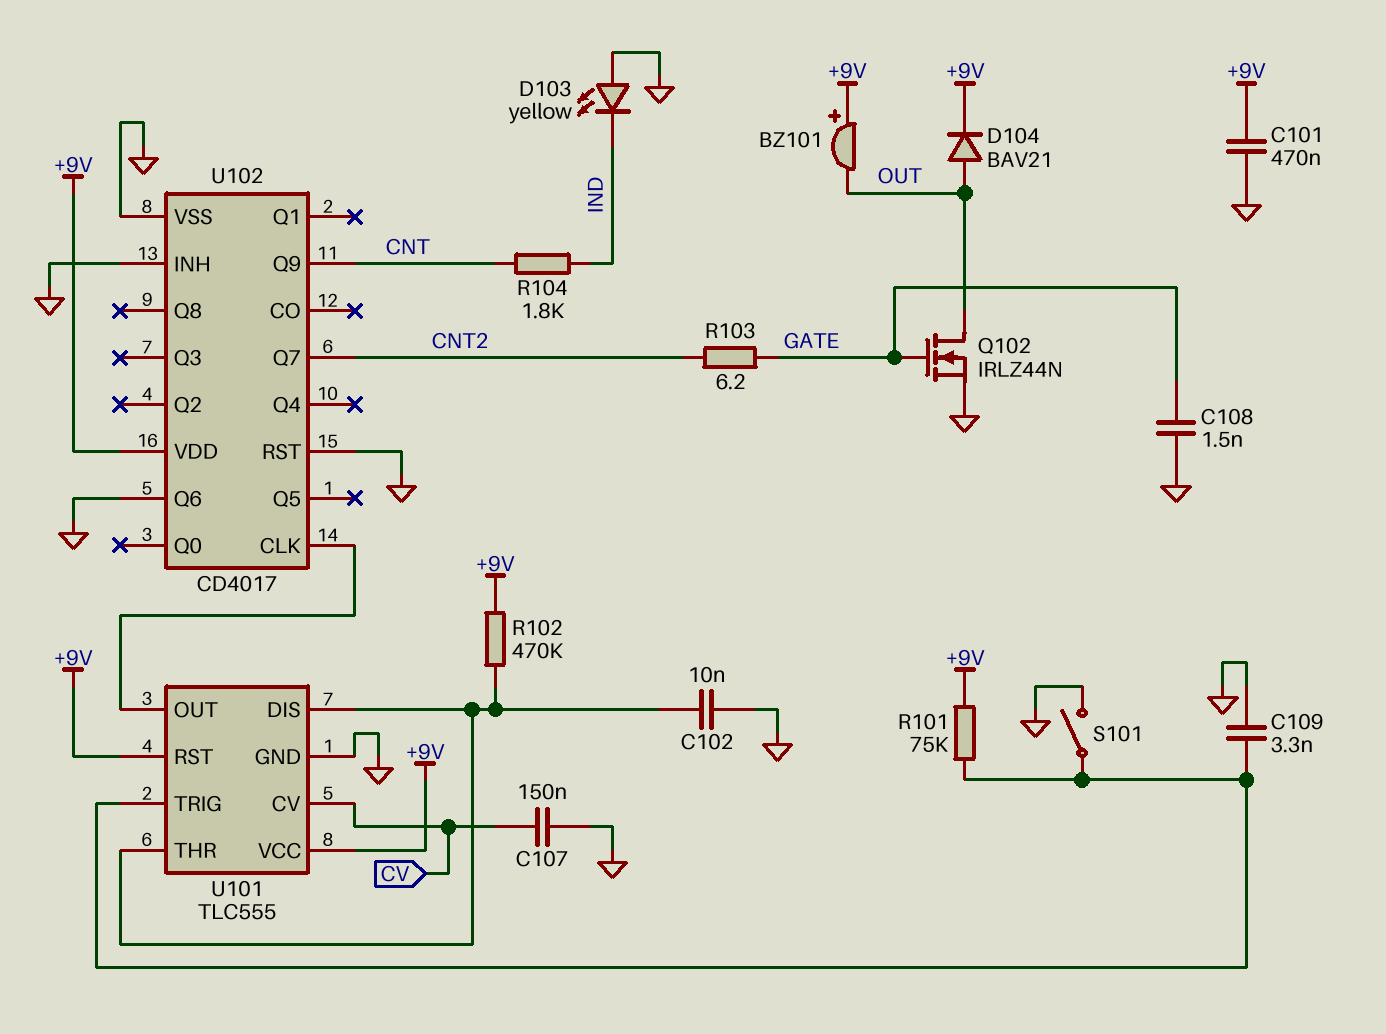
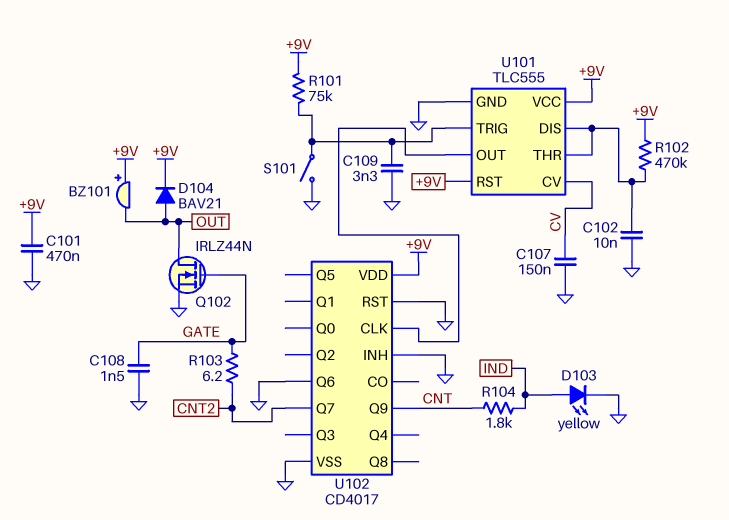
D103: LED yellow (A GND, K IND) -> LED yellow (A IND, K GND)

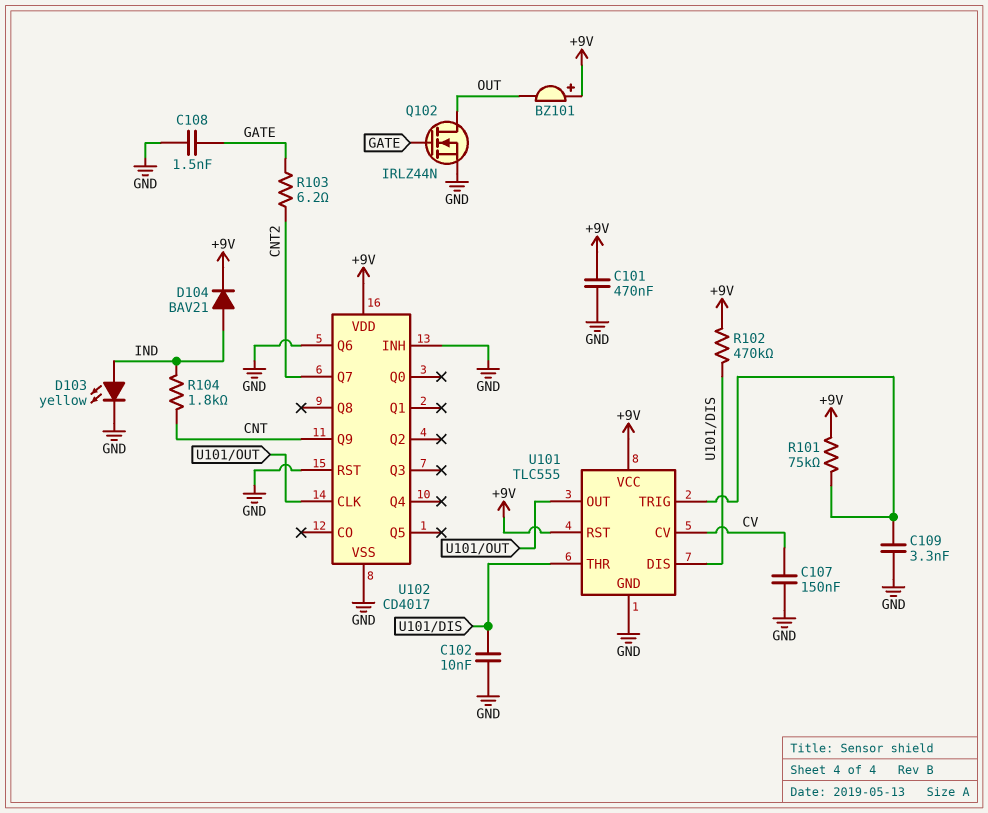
D104: diode BAV21 (A OUT, K +9V) -> diode BAV21 (A IND, K +9V)
S101: switch (GND, U101/TRIG) -> none

